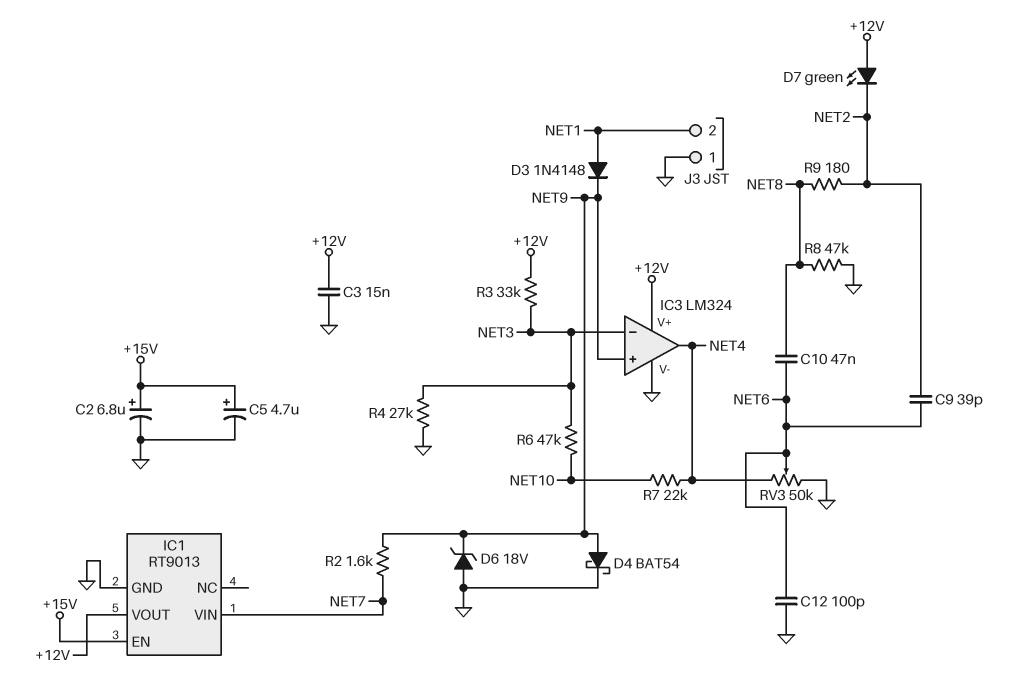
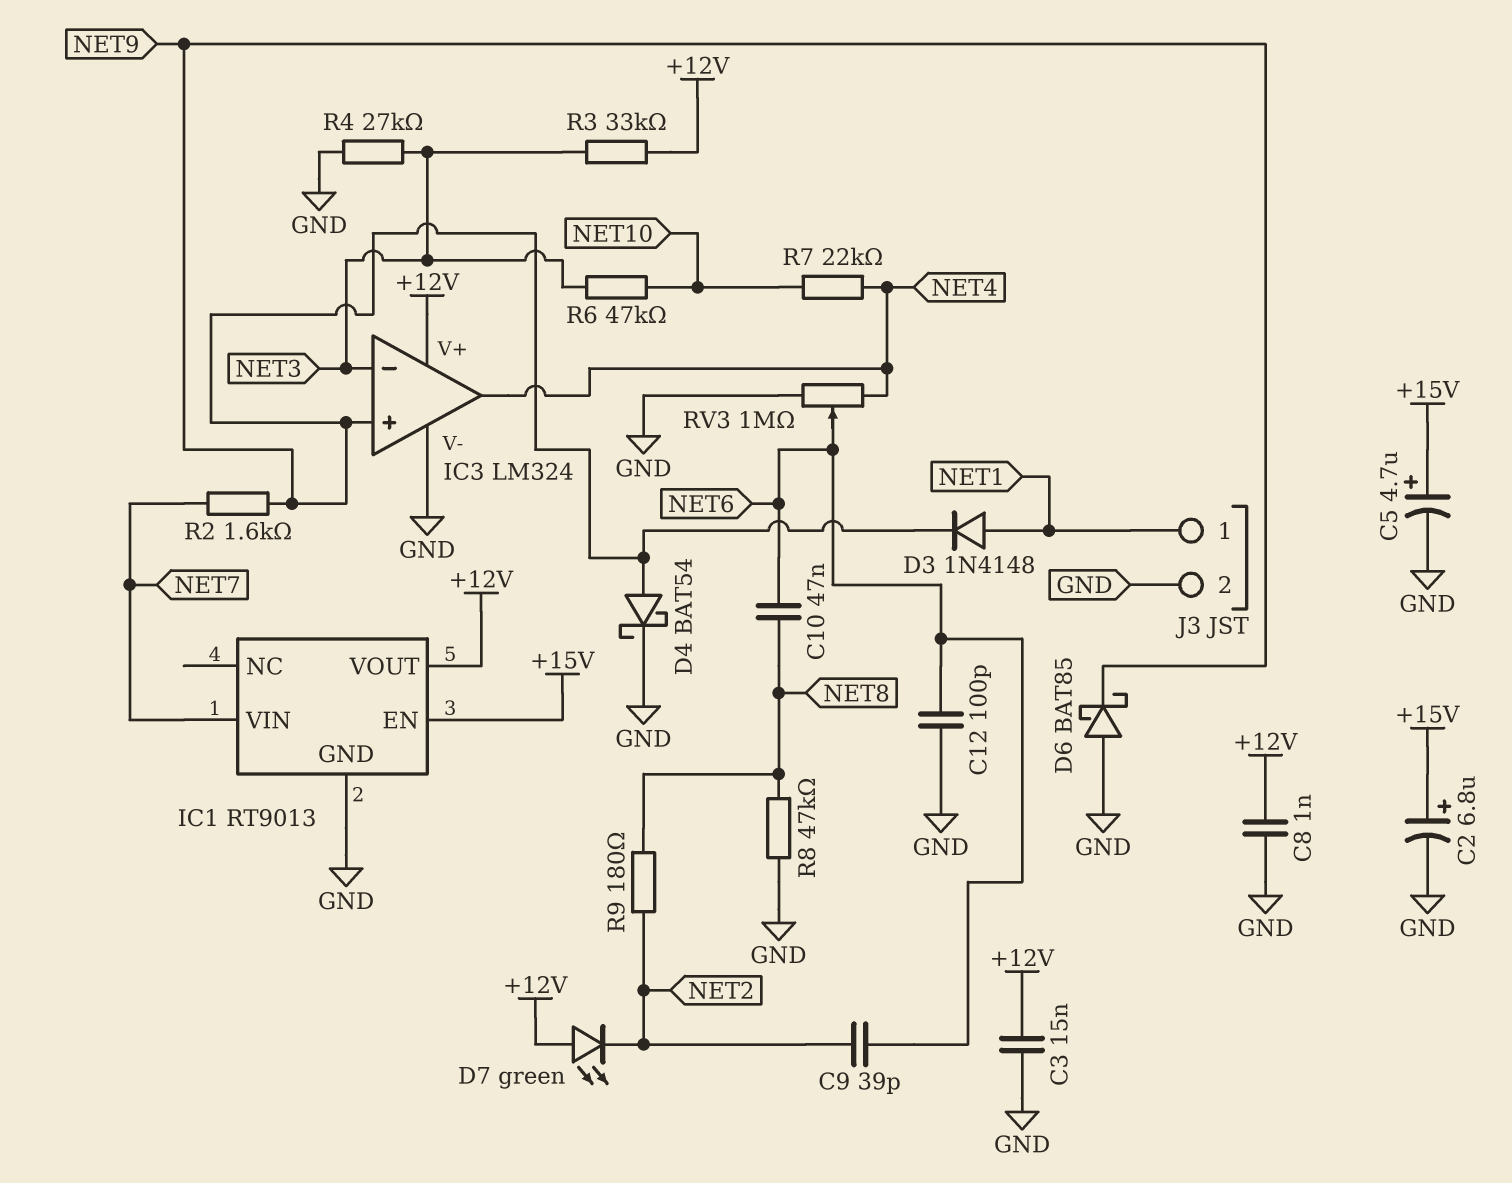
C8: none -> 1nF (+12V, GND)
D6: zener 18V (A GND, K NET9) -> schottky BAT85 (A GND, K NET9)
J3 pin 1: GND -> NET1
J3 pin 2: NET1 -> GND
RV3: 50k (GND, NET4, wiper NET6) -> 1M (GND, NET4, wiper NET6)

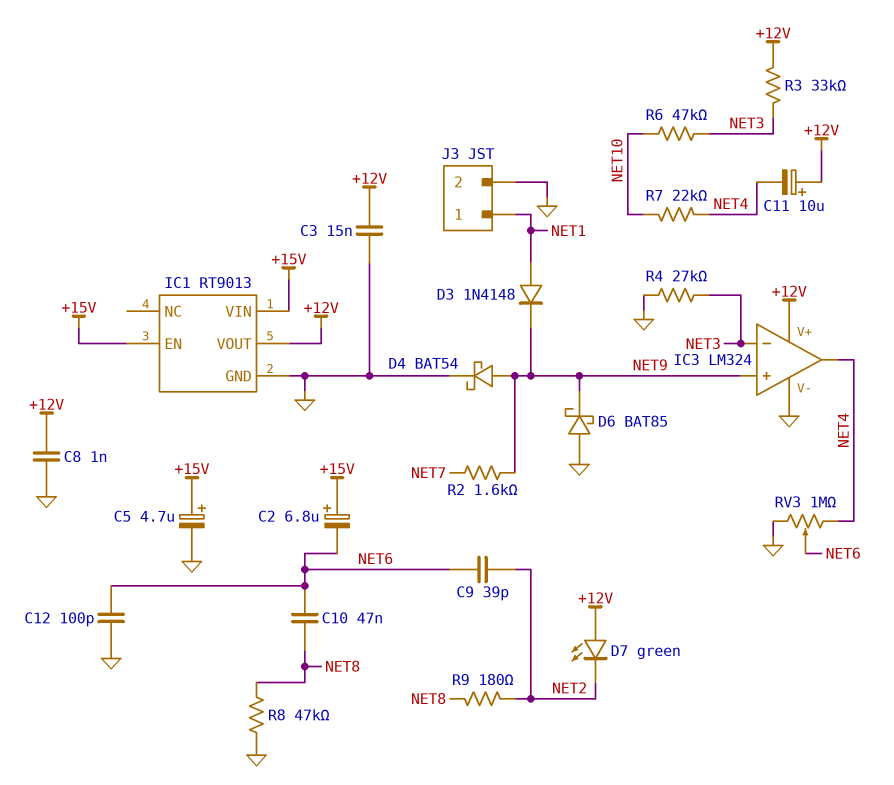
C2: 6.8uF (plus +15V, minus GND) -> 6.8uF (plus +15V, minus NET6)
C11: none -> 10uF (plus +12V, minus NET4)
IC1 pin VIN: NET7 -> +15V

